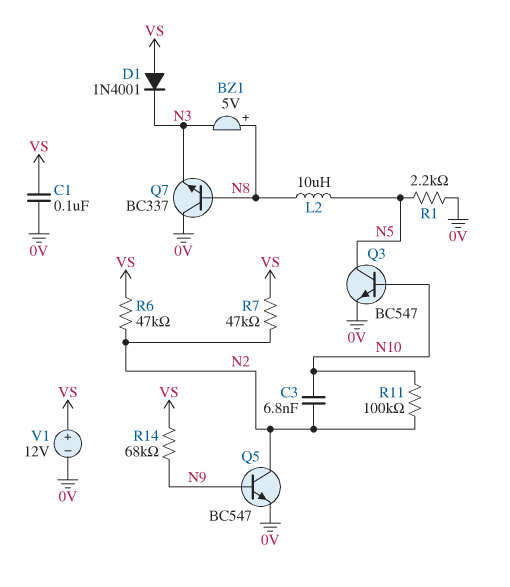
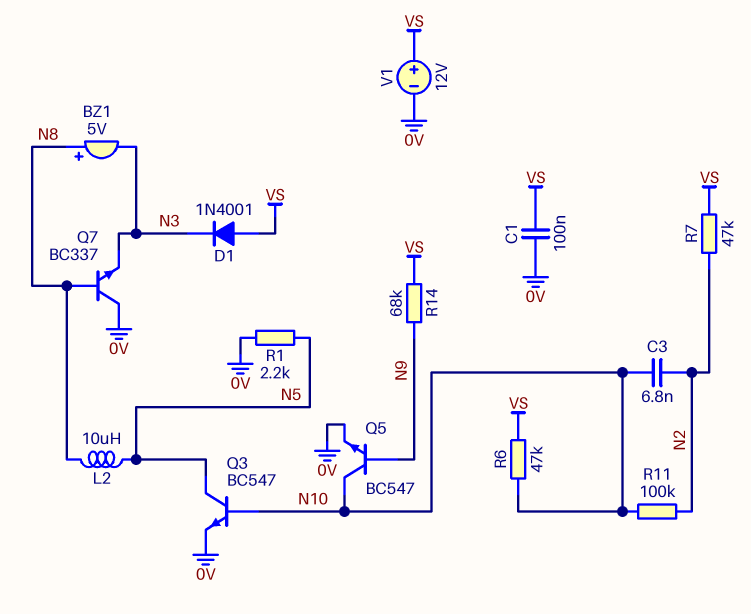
Q5: NPN BC547 (B N9, C N2, E 0V) -> NPN BC547 (B N9, C N10, E 0V)
R6: 47k (N2, VS) -> 47k (N10, VS)

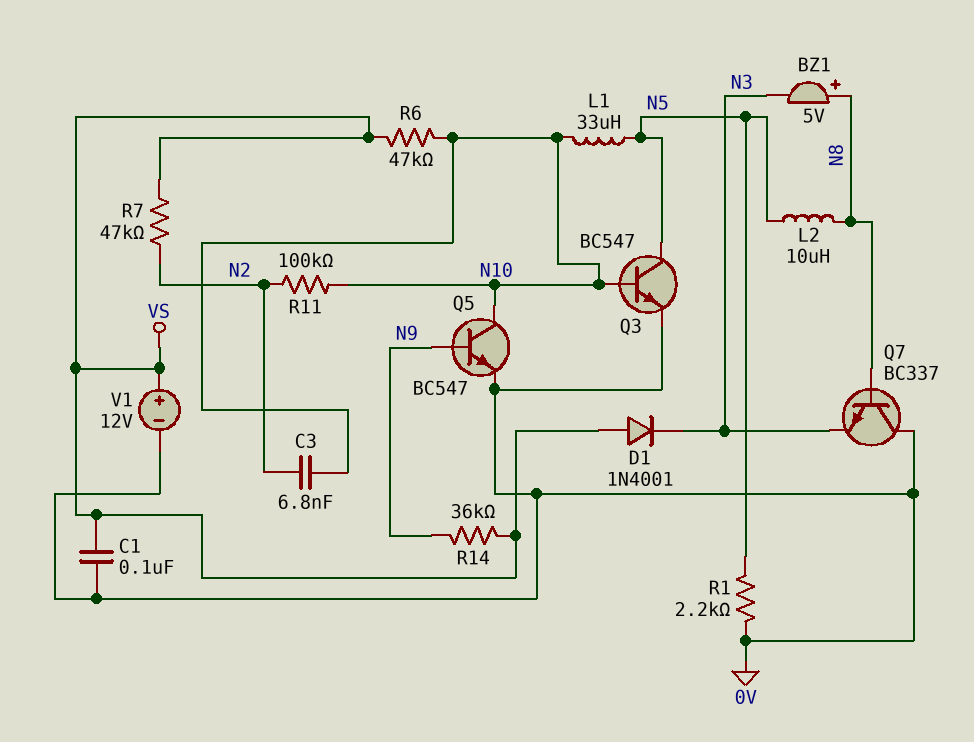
L1: none -> 33uH (N5, N10)
R14: 68k (N9, VS) -> 36k (N9, VS)

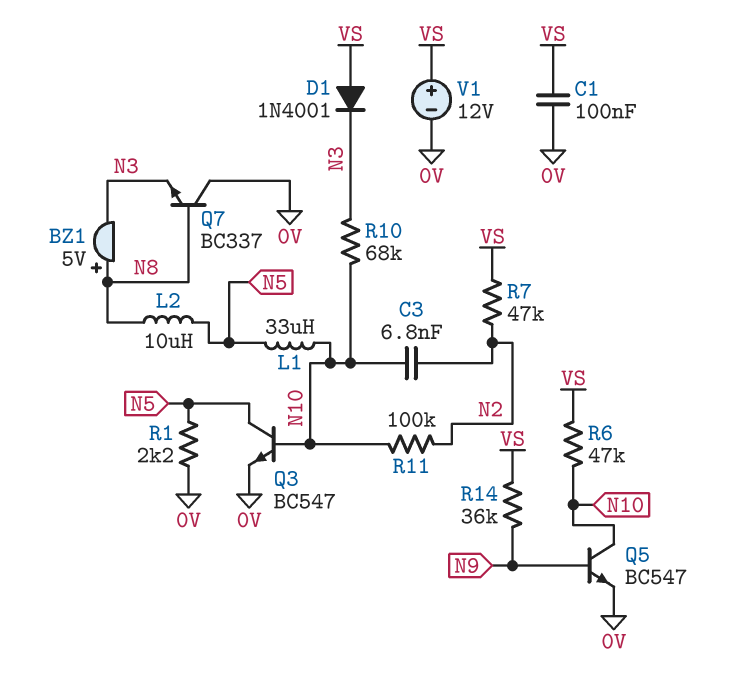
R10: none -> 68k (N3, N10)

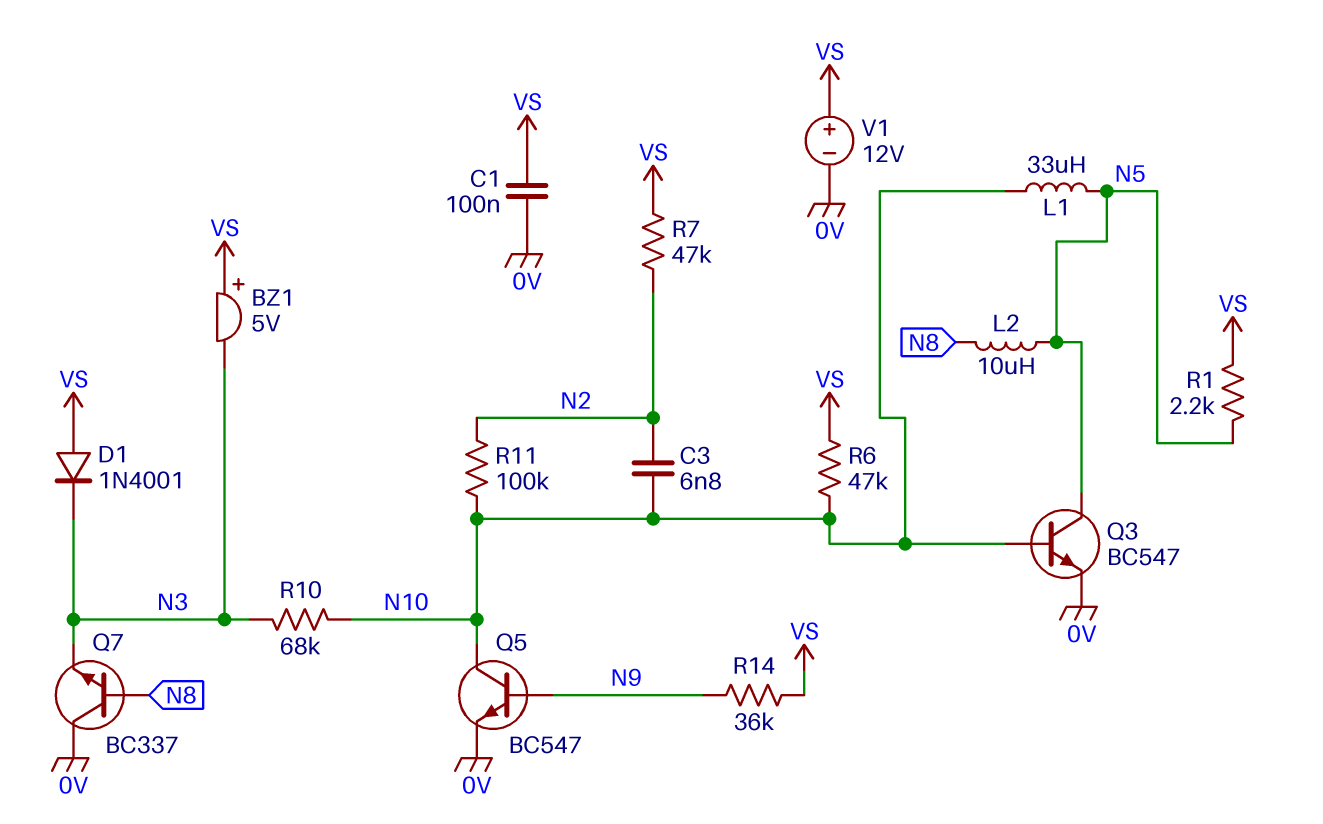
BZ1: buzzer 5V (plus N8, minus N3) -> buzzer 5V (plus VS, minus N3)
R1: 2.2k (0V, N5) -> 2.2k (N5, VS)

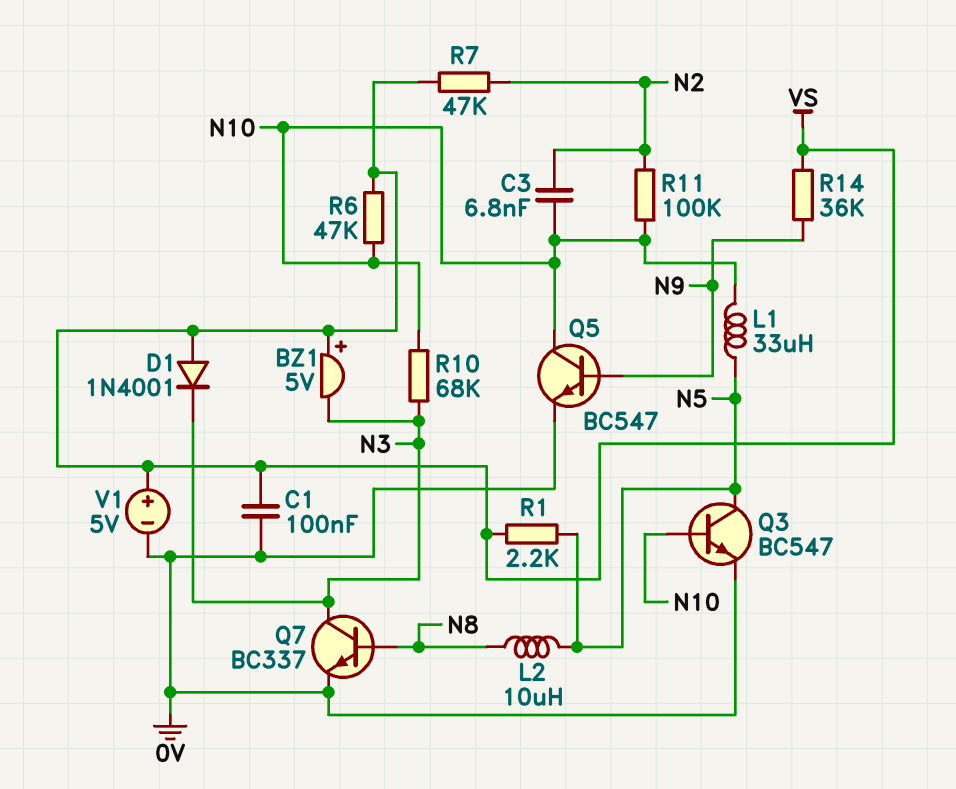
Q7: NPN BC337 (B N8, C 0V, E N3) -> NPN BC337 (B N8, C N3, E 0V)
V1: 12V (plus VS, minus 0V) -> 5V (plus VS, minus 0V)

